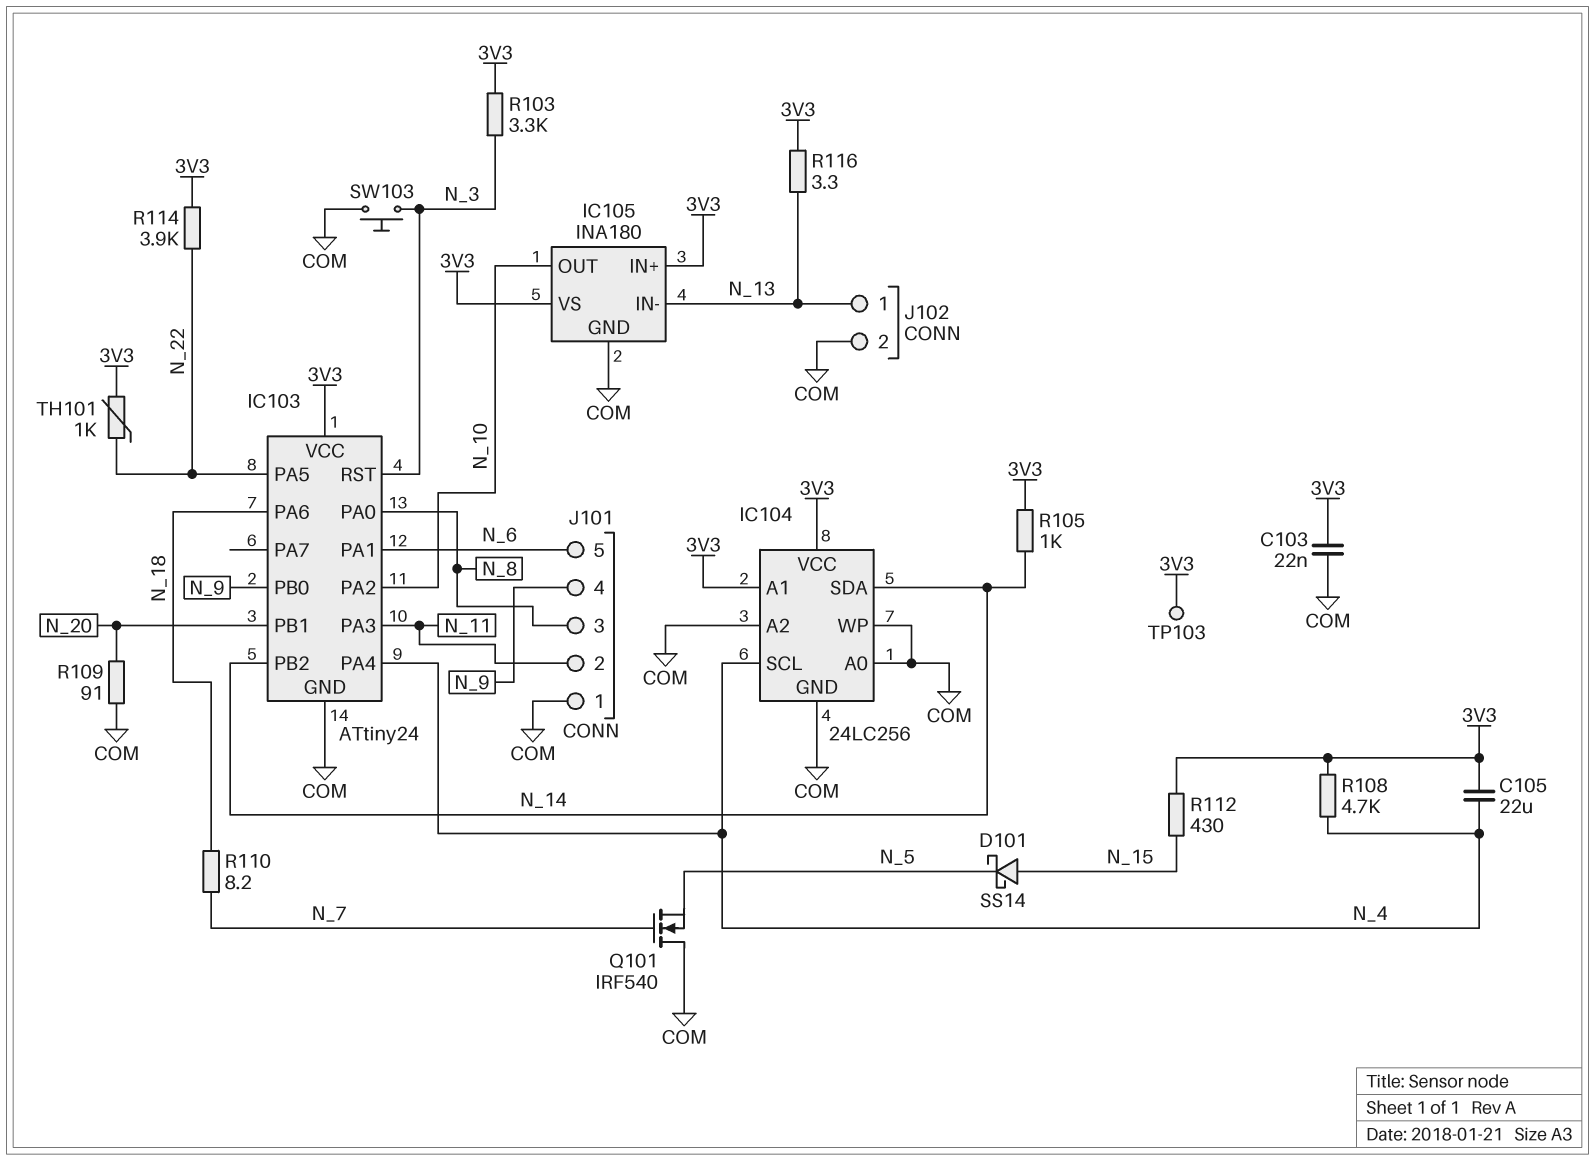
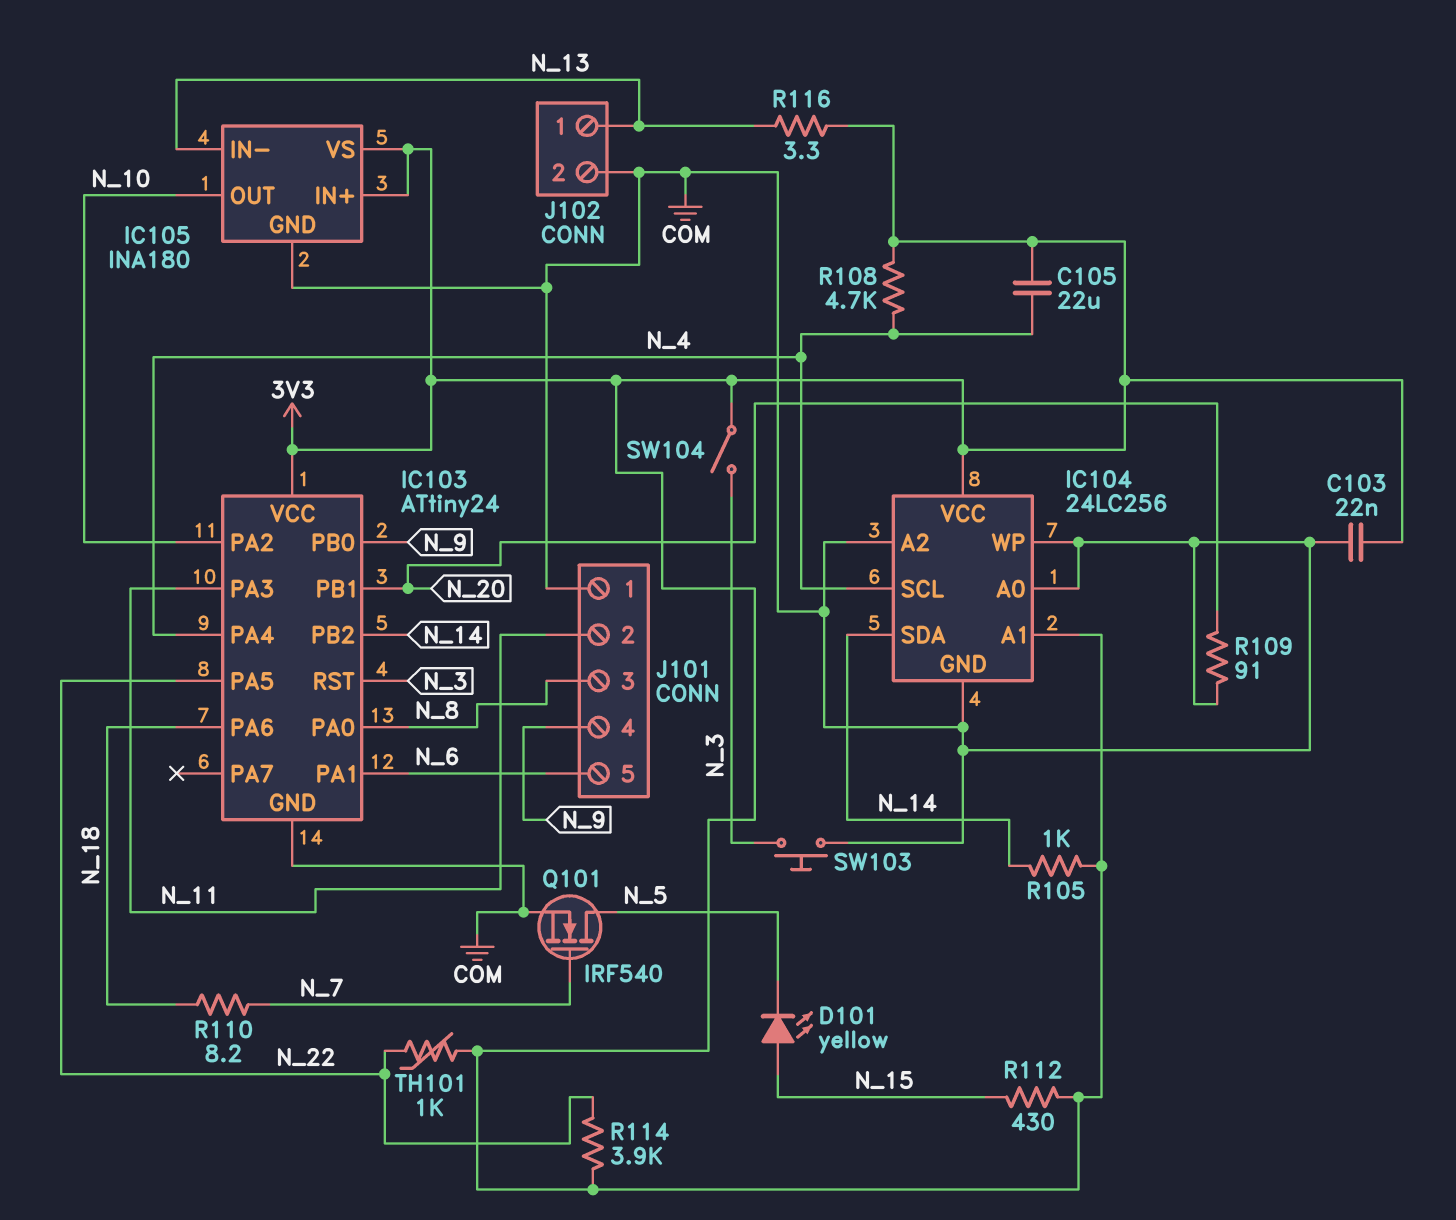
D101: schottky SS14 (A N_15, K N_5) -> LED yellow (A N_15, K N_5)
Q101: NMOS IRF540 (G N_7, D COM, S N_5) -> NMOS IRF540 (G N_7, D N_5, S COM)
R103: 3.3k (3V3, N_3) -> none
SW104: none -> switch (3V3, N_3)
TP103: test point (3V3) -> none

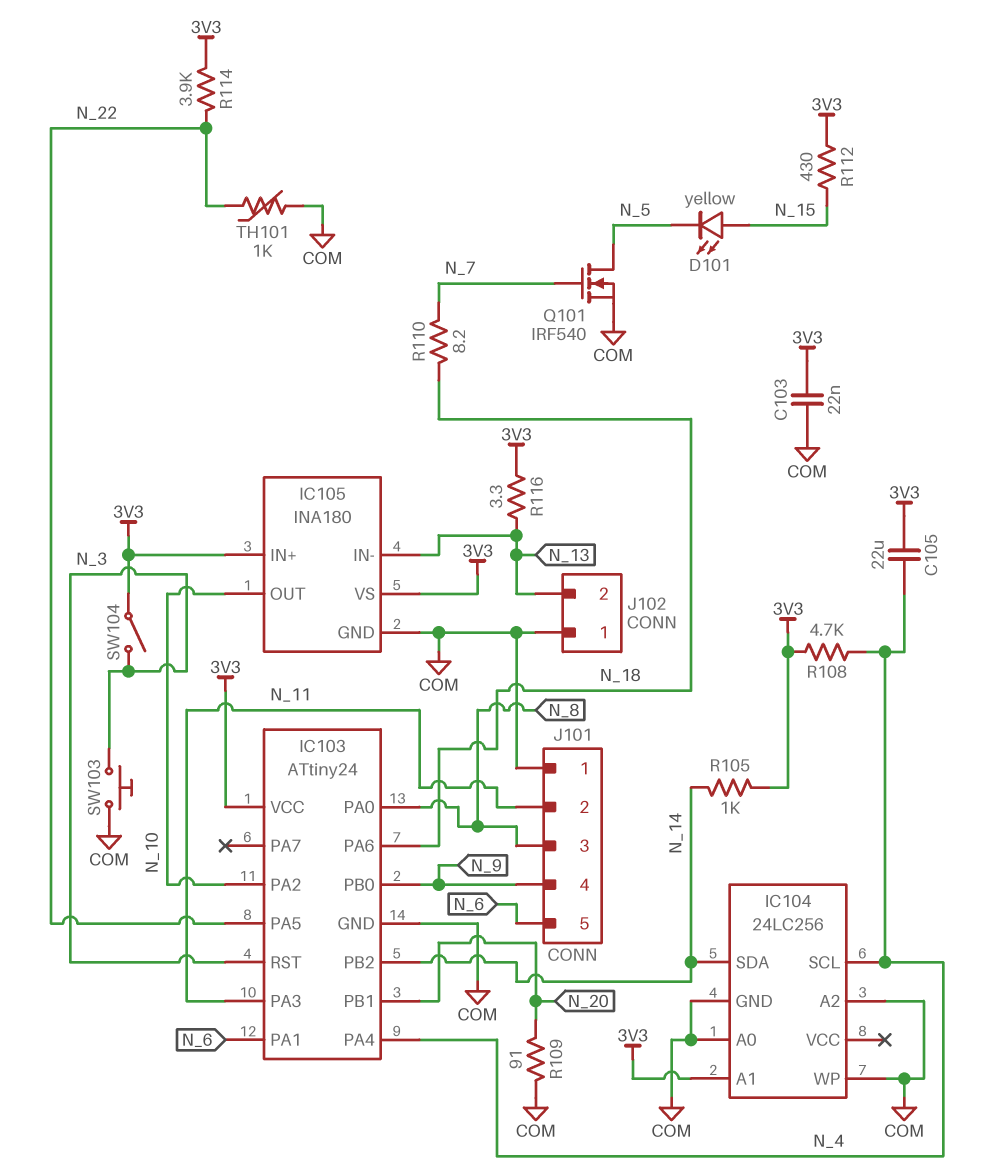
IC104 pin VCC: 3V3 -> none
J102 pin 1: N_13 -> COM
J102 pin 2: COM -> N_13
TH101: 1k (3V3, N_22) -> 1k (COM, N_22)

